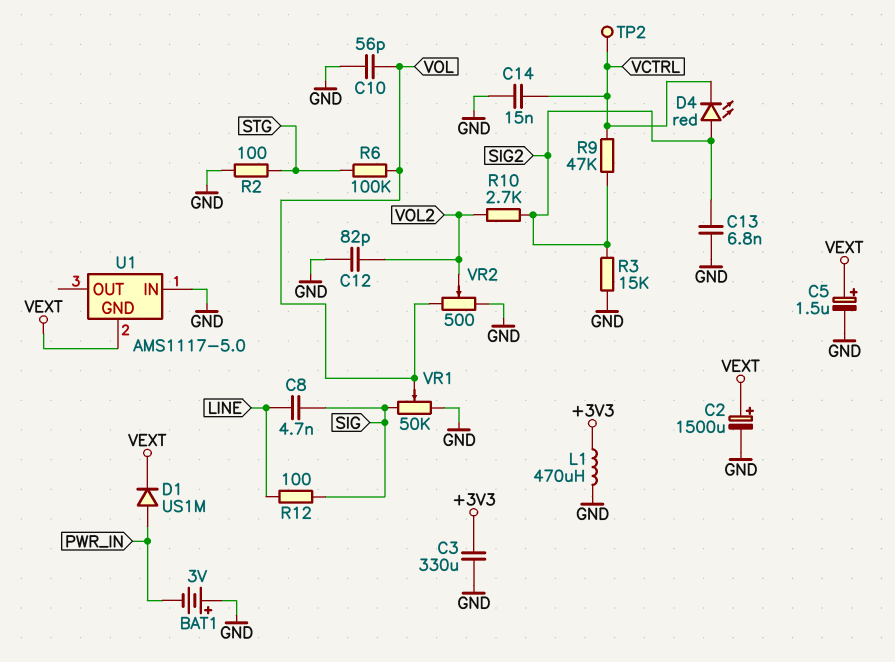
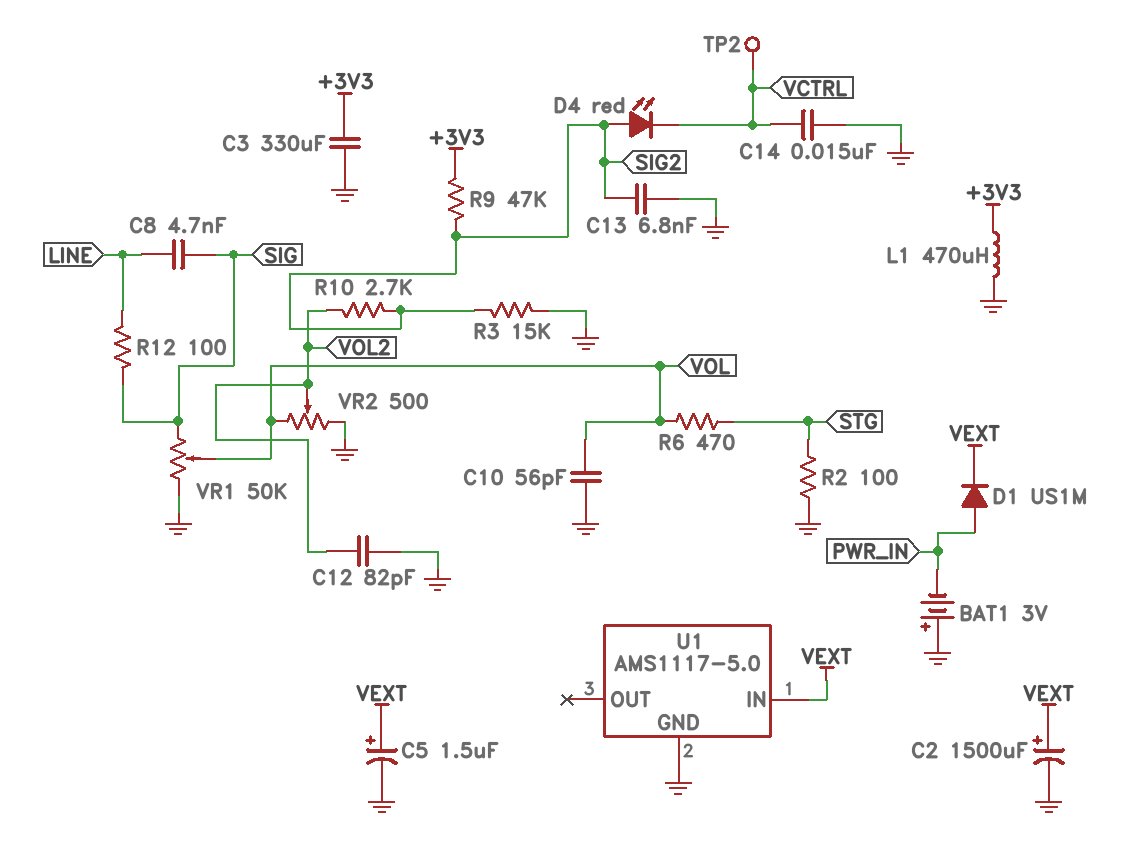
R6: 100k (STG, VOL) -> 470 (STG, VOL)
R9: 47k (SIG2, VCTRL) -> 47k (+3V3, SIG2)
U1 pin GND: VEXT -> GND
U1 pin IN: GND -> VEXT

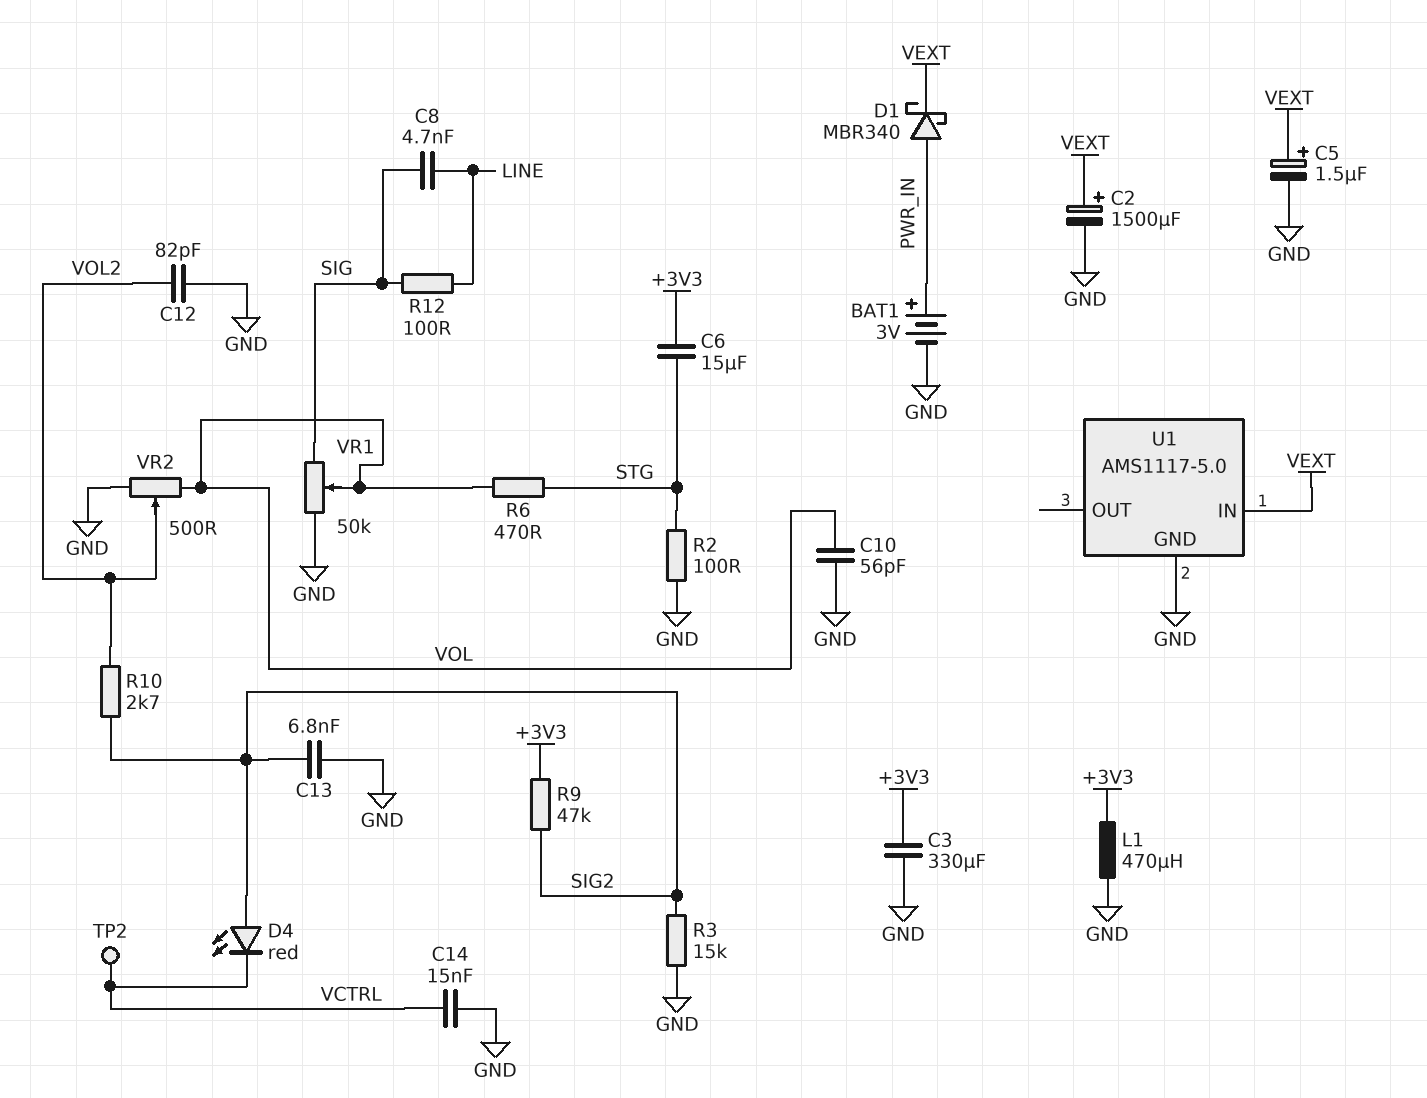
BAT1: 3V (plus GND, minus PWR_IN) -> 3V (plus PWR_IN, minus GND)
C6: none -> 15uF (+3V3, STG)
D1: diode US1M (A PWR_IN, K VEXT) -> schottky MBR340 (A PWR_IN, K VEXT)

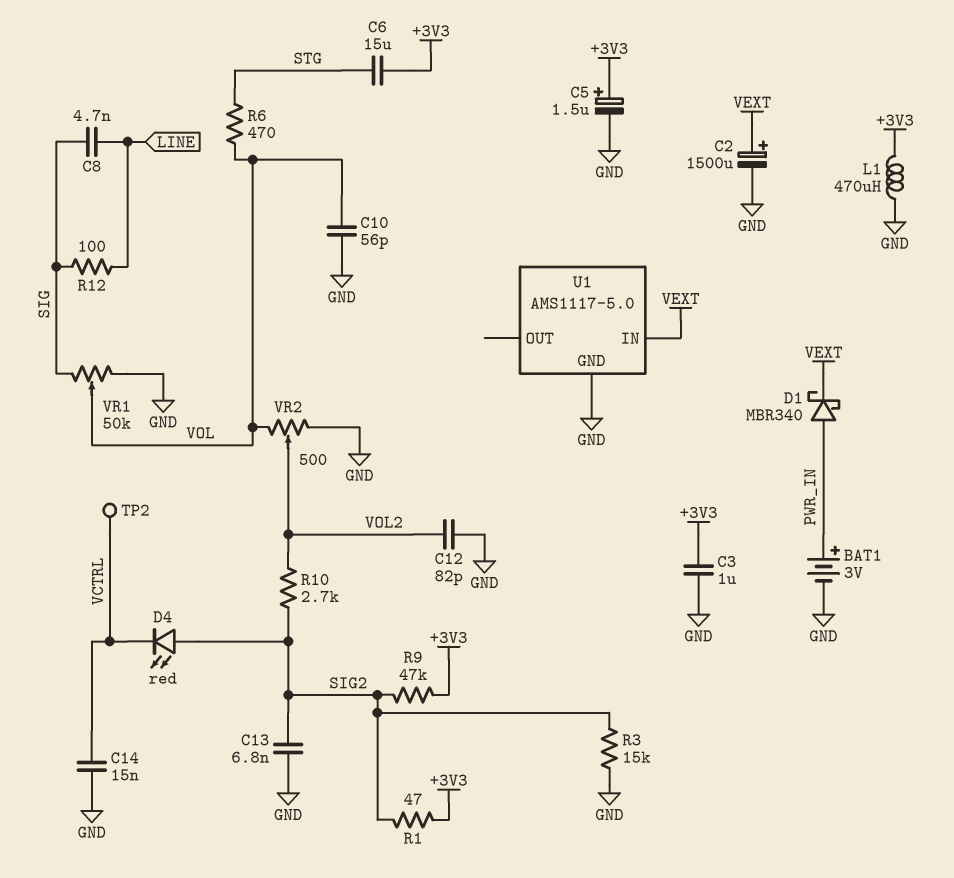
C3: 330uF (+3V3, GND) -> 1uF (+3V3, GND)
C5: 1.5uF (plus VEXT, minus GND) -> 1.5uF (plus +3V3, minus GND)
R1: none -> 47 (+3V3, SIG2)
R2: 100 (GND, STG) -> none

